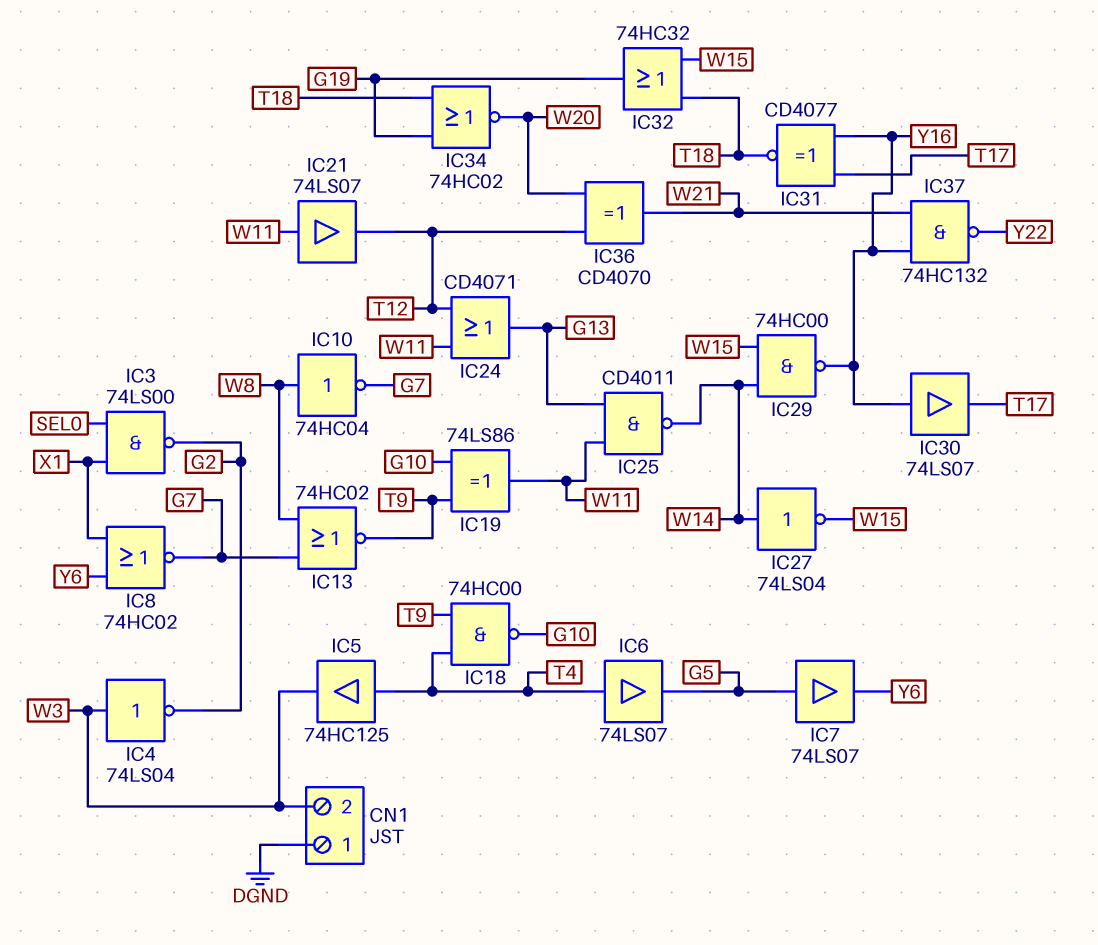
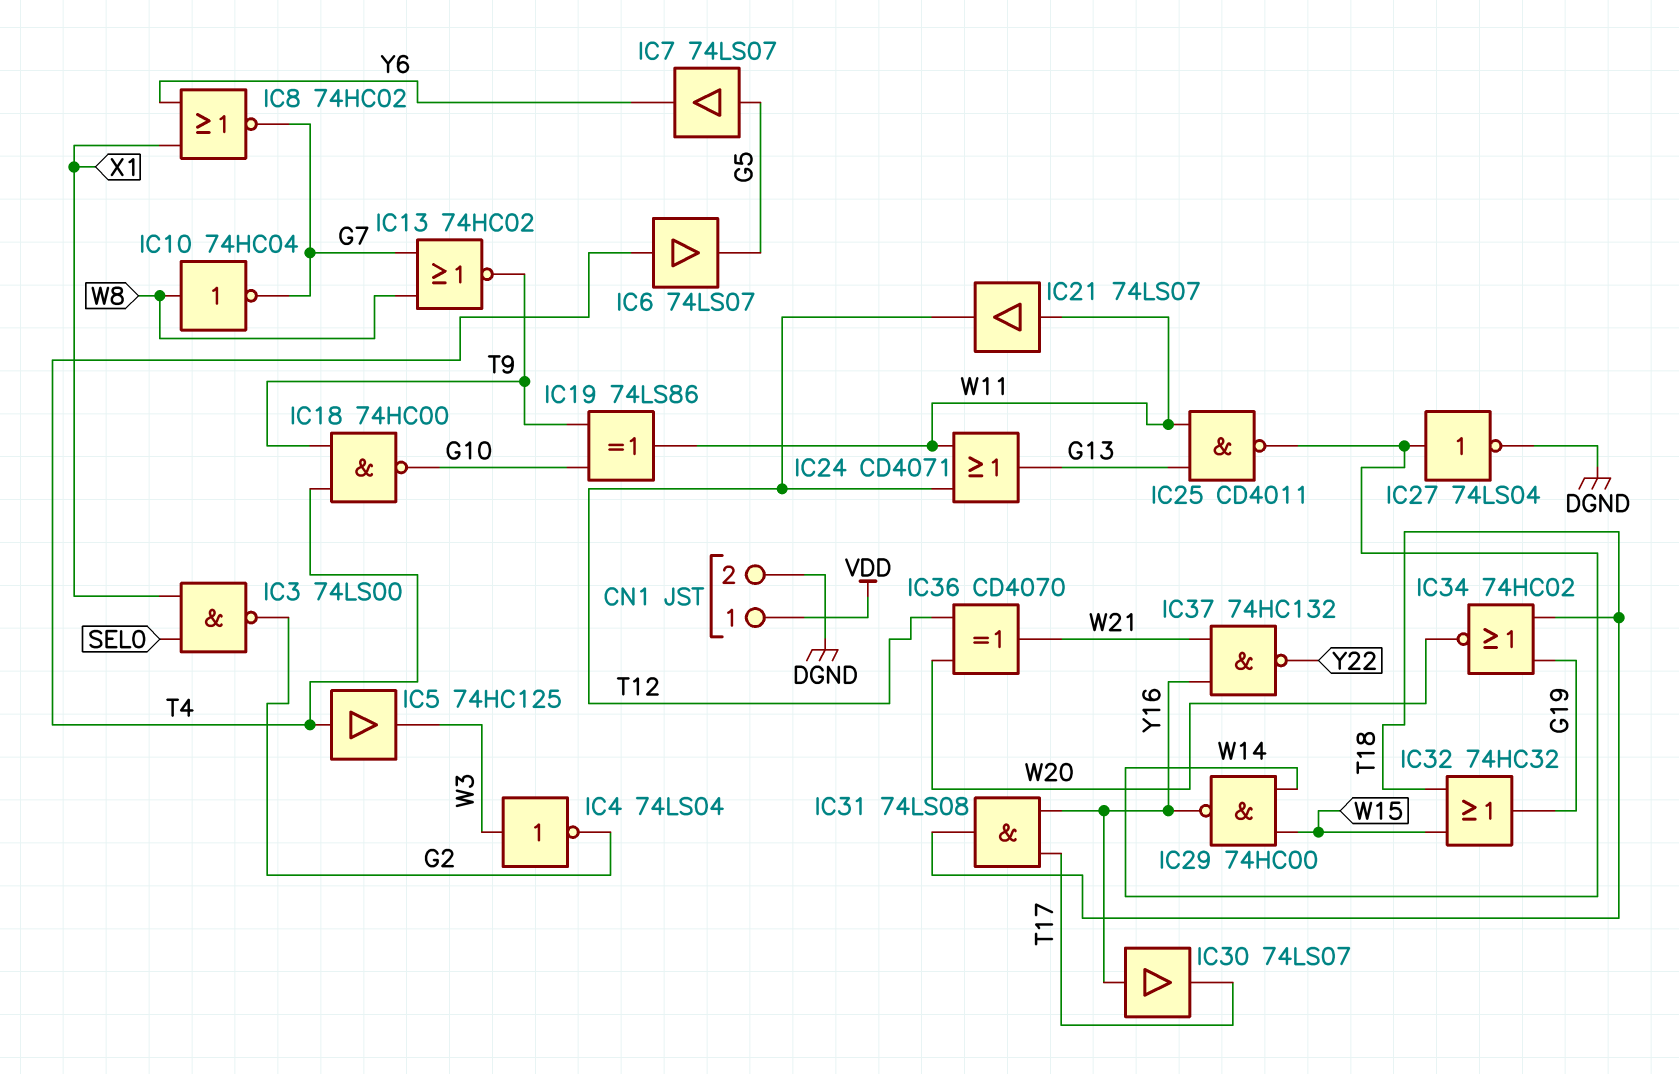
CN1 pin 1: DGND -> VDD
CN1 pin 2: W3 -> DGND
IC27: NOT 74LS04 (in W14, out W15) -> NOT 74LS04 (in W14, out DGND)
IC31: XNOR CD4077 (in T17, in Y16, out T18) -> AND 74LS08 (in T17, in Y16, out T18)

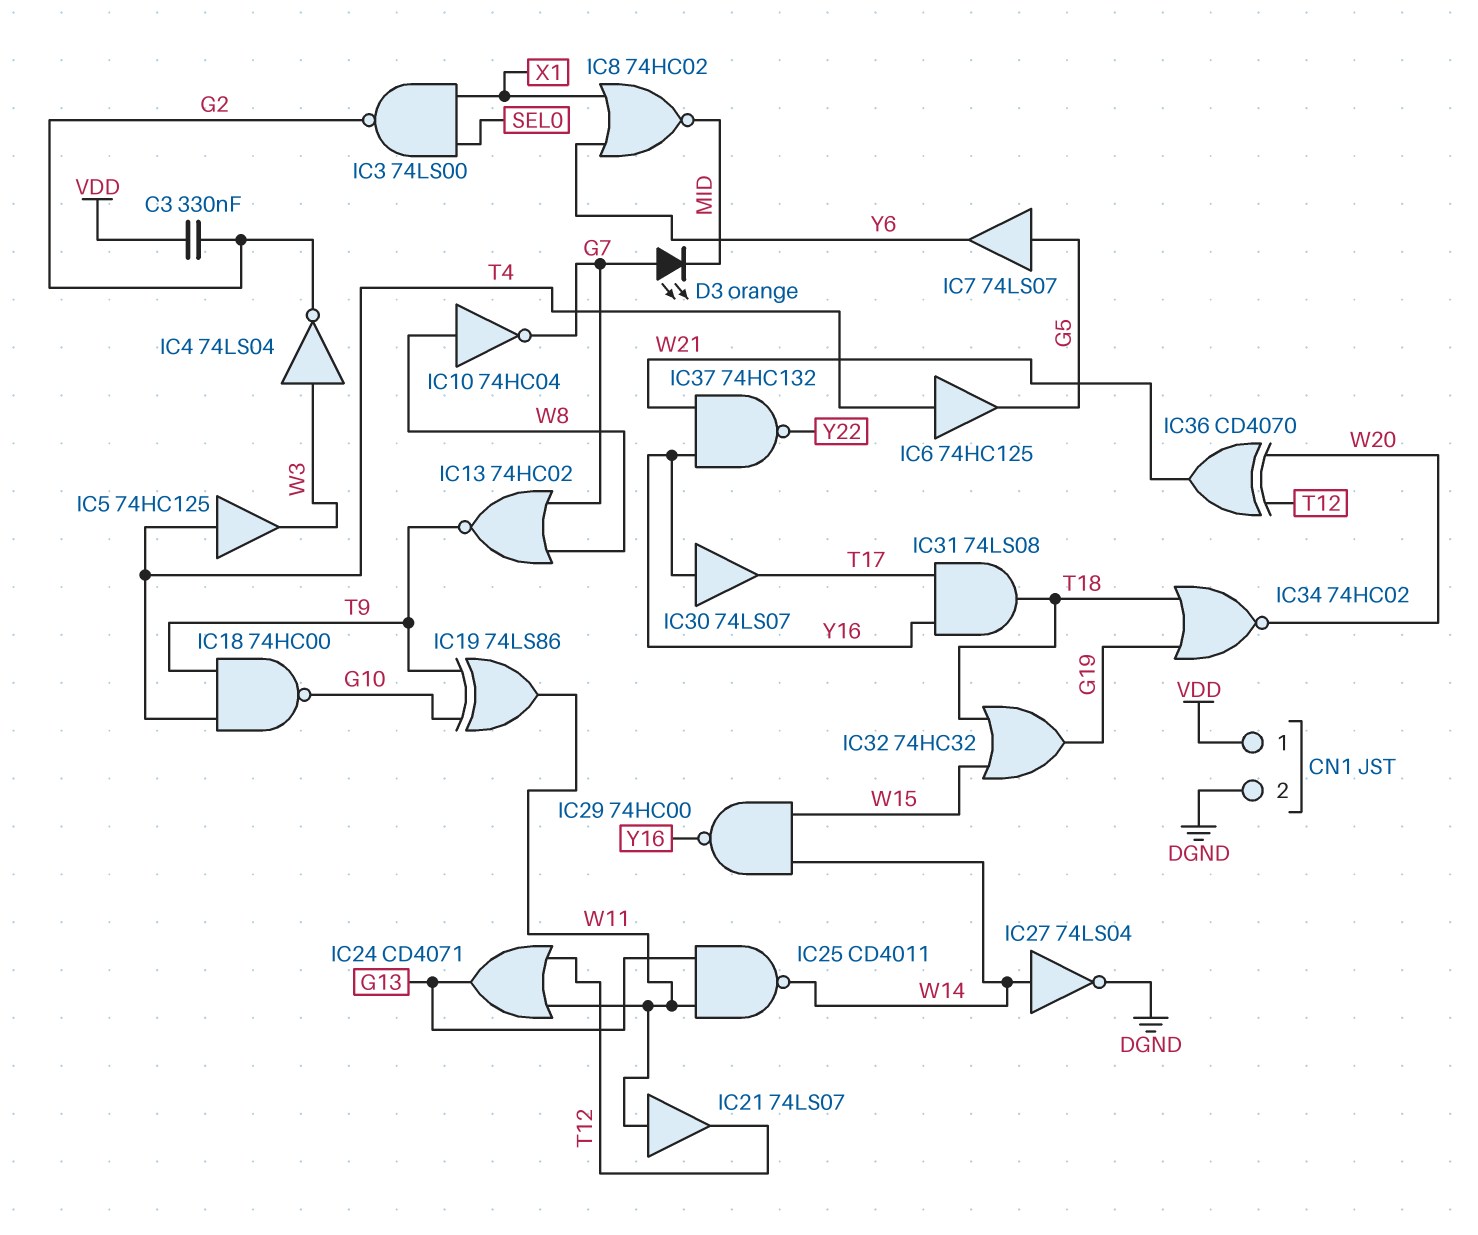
C3: none -> 330nF (G2, VDD)
D3: none -> LED orange (A G7, K MID)
IC6: buffer 74LS07 (in T4, out G5) -> buffer 74HC125 (in T4, out G5)
IC8: NOR 74HC02 (in X1, in Y6, out G7) -> NOR 74HC02 (in X1, in Y6, out MID)

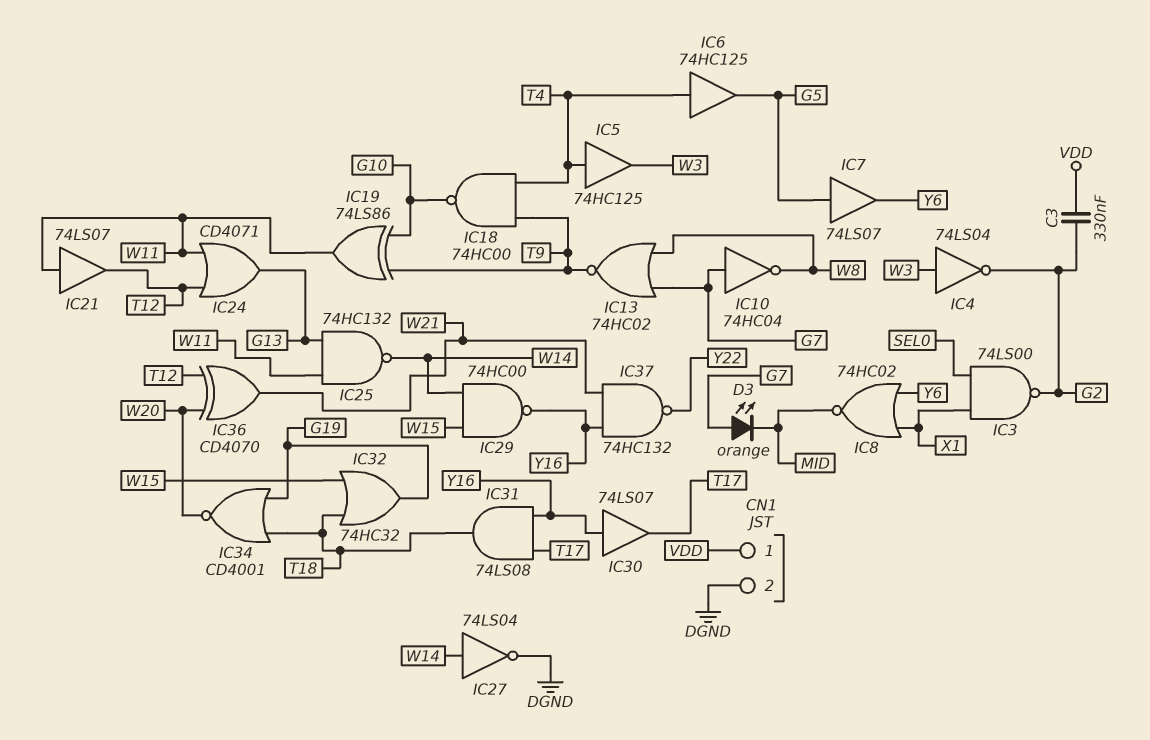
IC10: NOT 74HC04 (in W8, out G7) -> NOT 74HC04 (in G7, out W8)
IC25: NAND CD4011 (in G13, in W11, out W14) -> NAND 74HC132 (in G13, in W11, out W14)
IC34: NOR 74HC02 (in G19, in T18, out W20) -> NOR CD4001 (in G19, in T18, out W20)

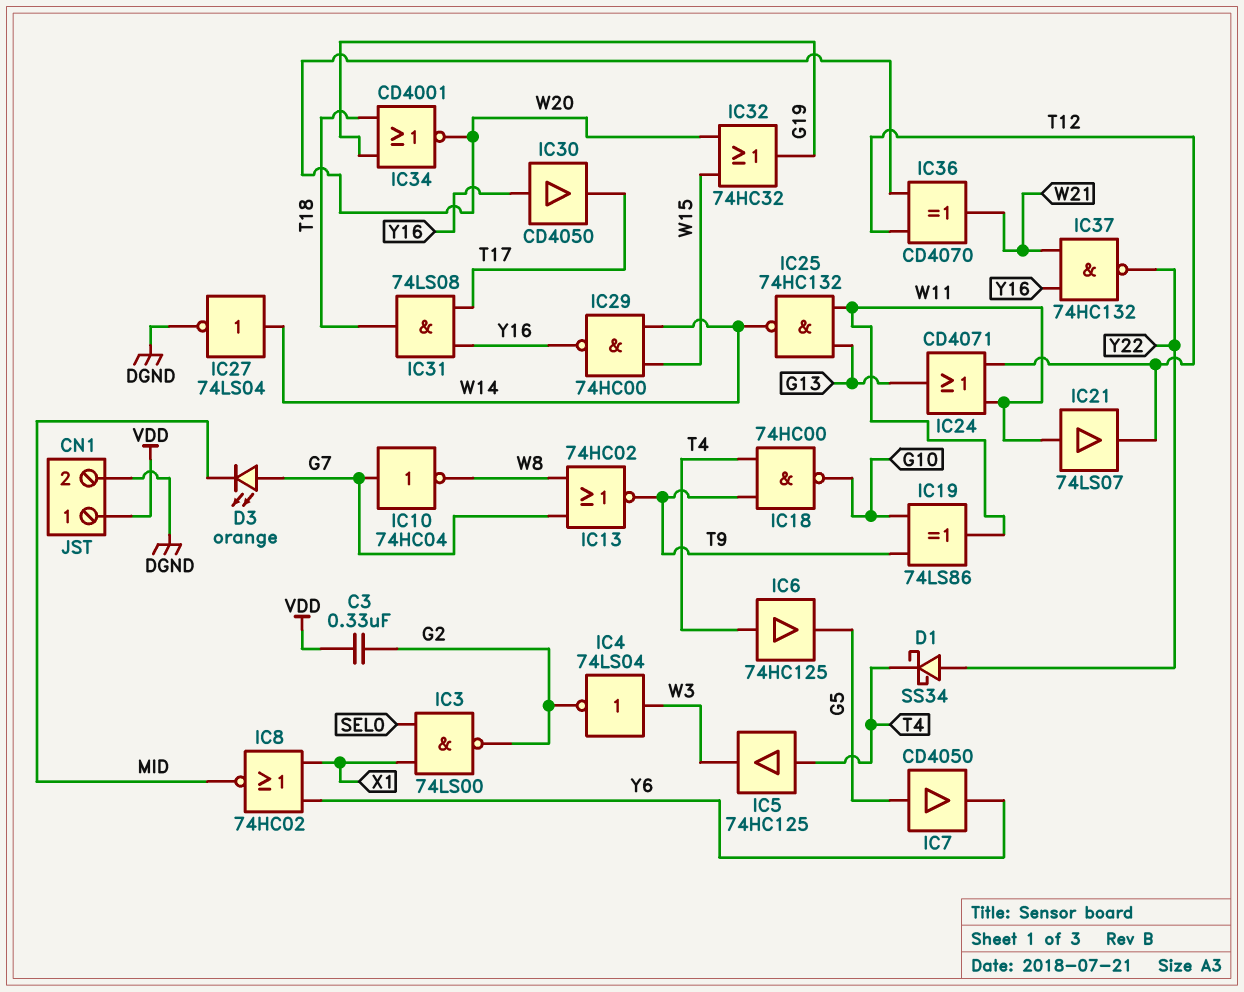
D1: none -> schottky SS34 (A Y22, K T4)
IC7: buffer 74LS07 (in G5, out Y6) -> buffer CD4050 (in G5, out Y6)
IC30: buffer 74LS07 (in Y16, out T17) -> buffer CD4050 (in Y16, out T17)
IC32: OR 74HC32 (in T18, in W15, out G19) -> OR 74HC32 (in W15, in W20, out G19)

